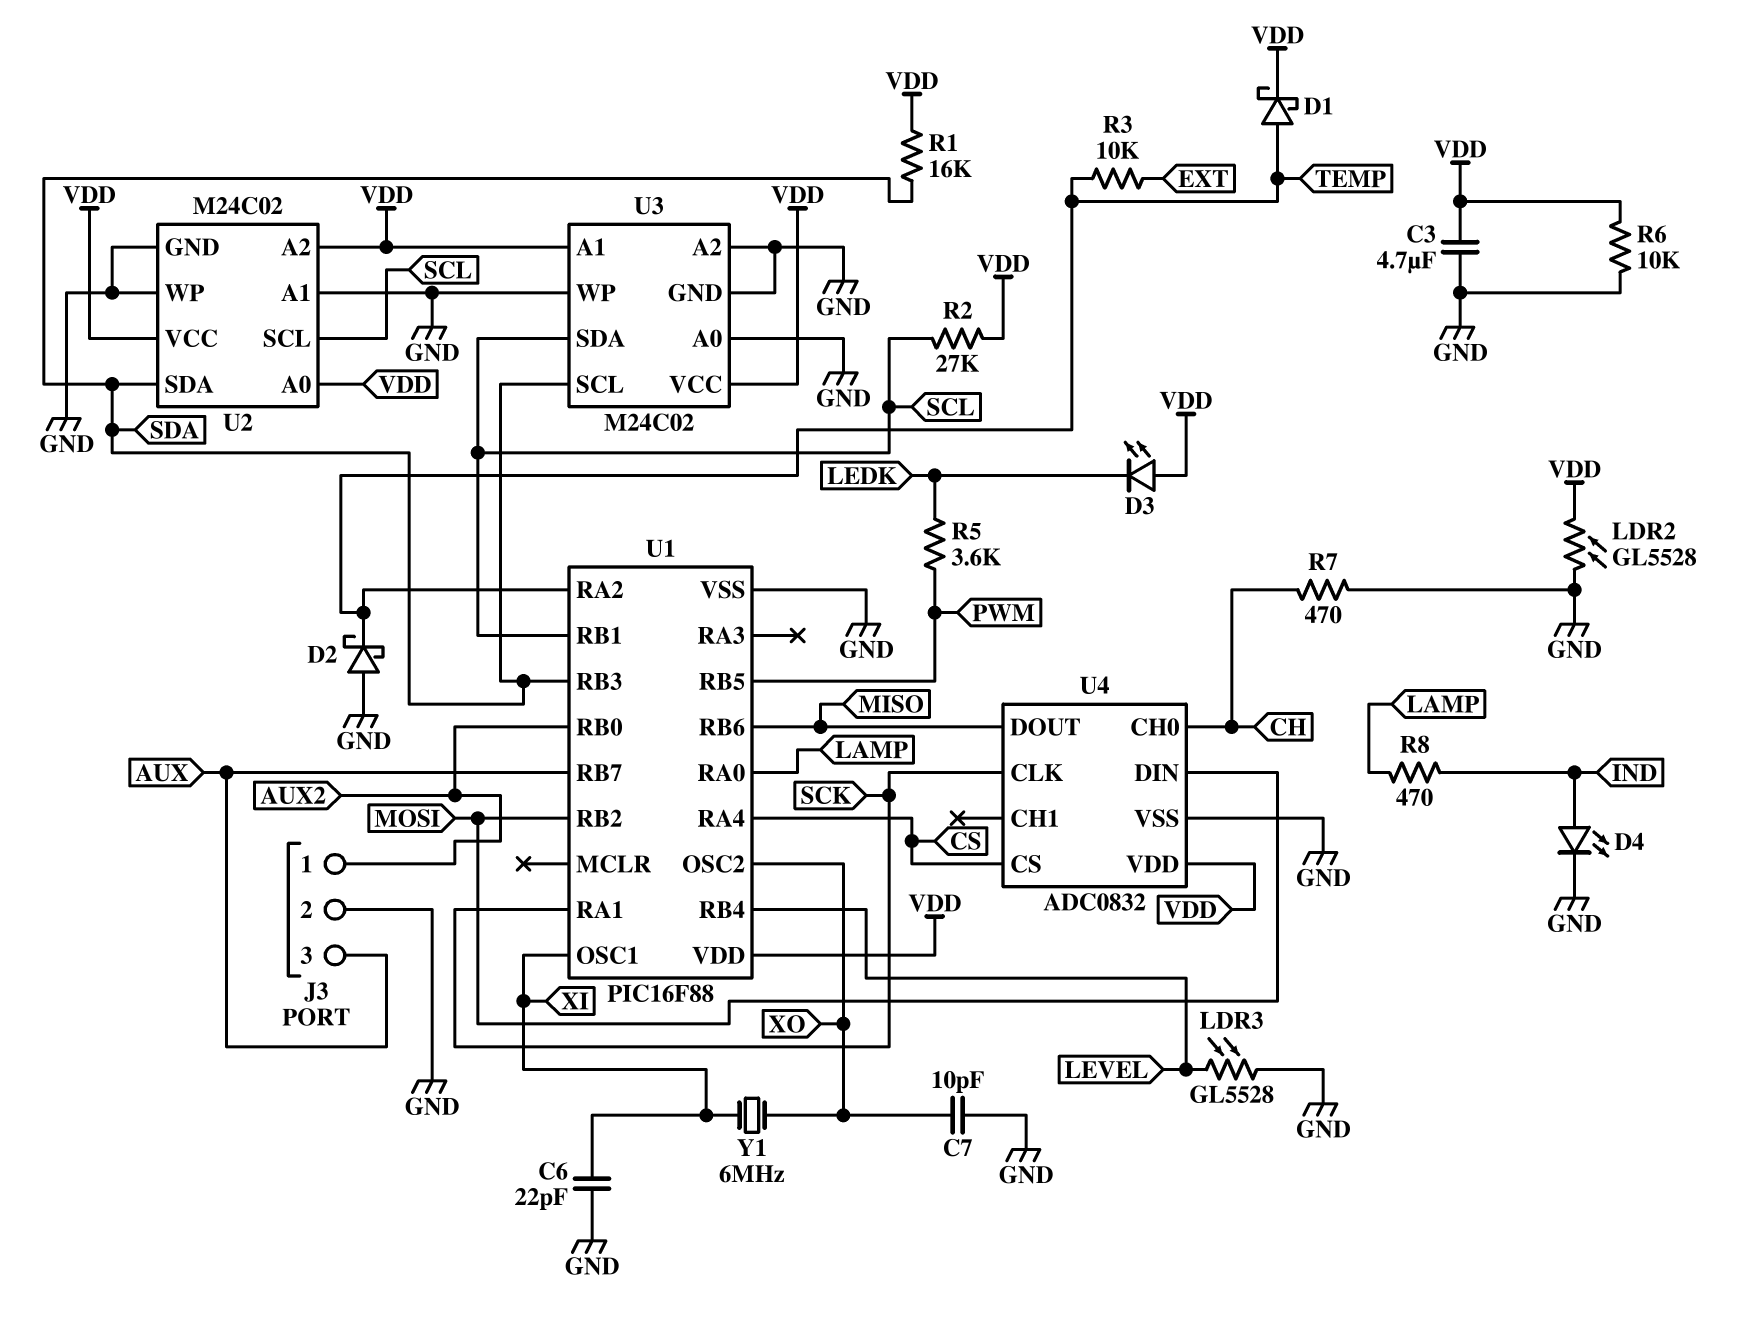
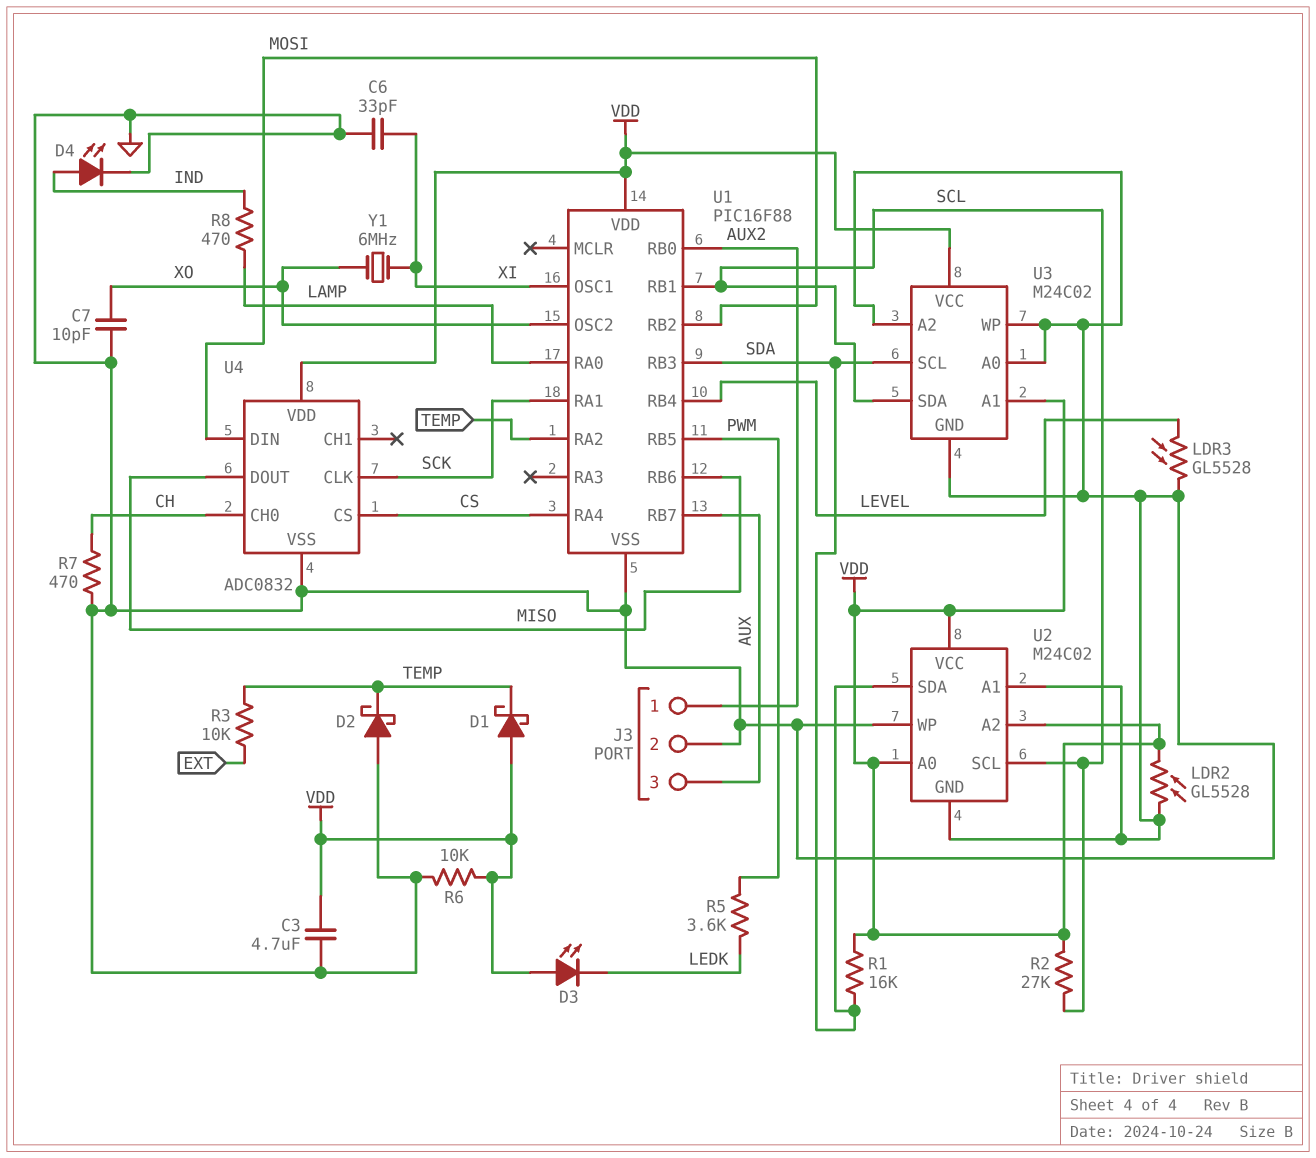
C6: 22pF (GND, XI) -> 33pF (GND, XI)
D1: schottky (A TEMP, K VDD) -> schottky (A VDD, K TEMP)

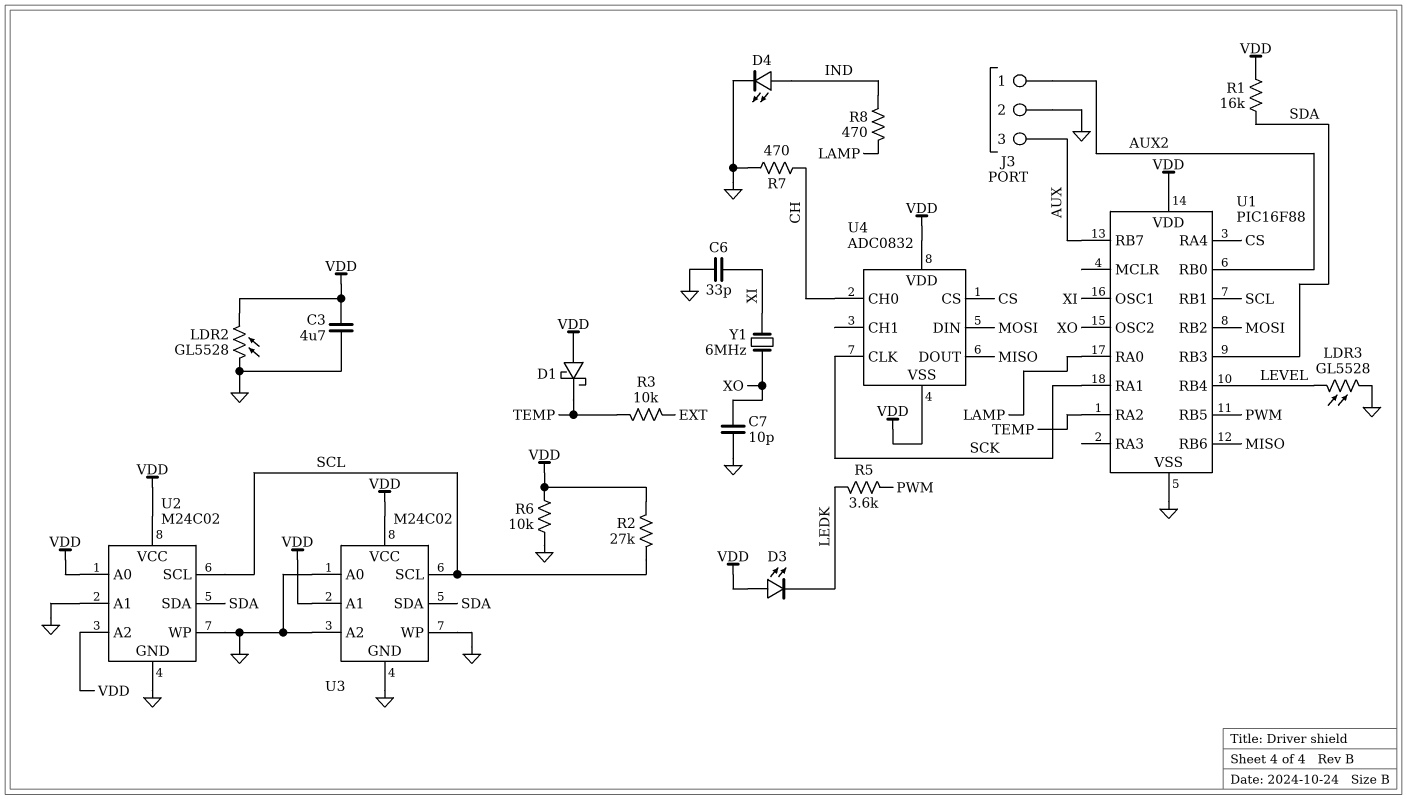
D2: schottky (A GND, K TEMP) -> none
U3 pin SCL: SDA -> SCL
U3 pin SDA: SCL -> SDA
U4 pin VSS: GND -> VDD

